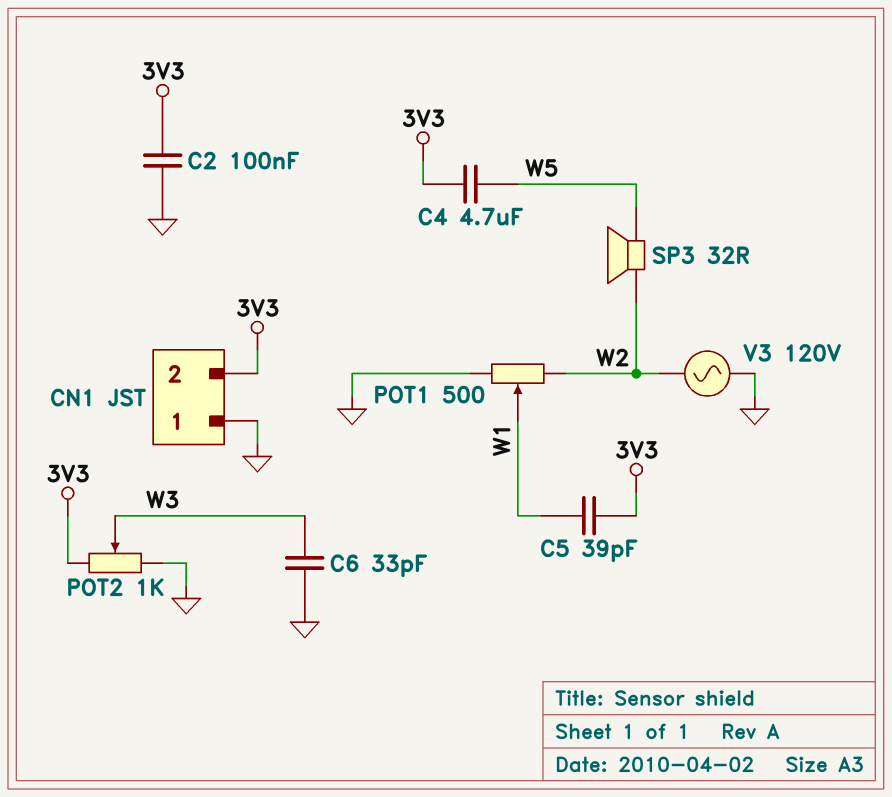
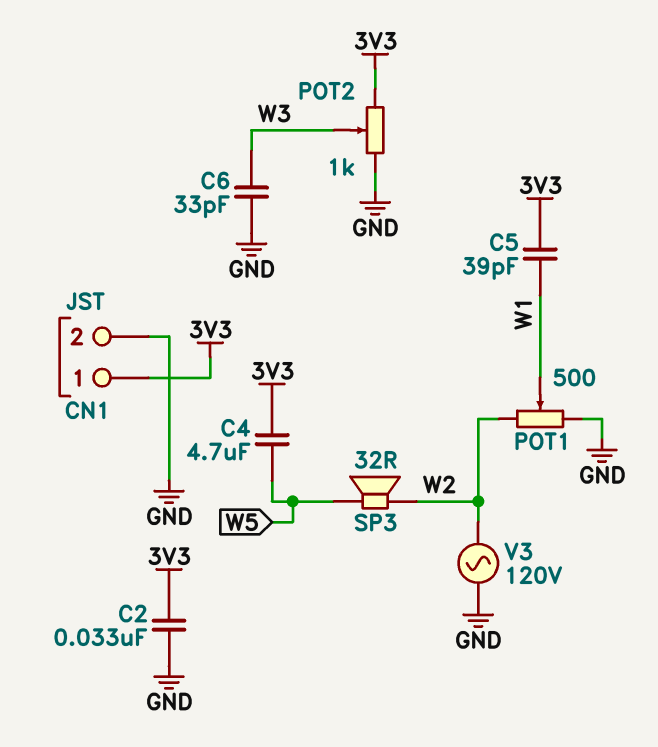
C2: 100nF (3V3, GND) -> 33nF (3V3, GND)
CN1 pin 1: GND -> 3V3
CN1 pin 2: 3V3 -> GND

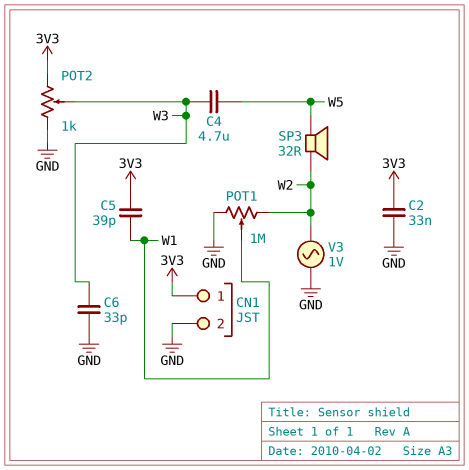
C4: 4.7uF (3V3, W5) -> 4.7uF (W3, W5)
POT1: 500 (GND, W2, wiper W1) -> 1M (GND, W2, wiper W1)
V3: AC 120V (GND, W2) -> AC 1V (GND, W2)

